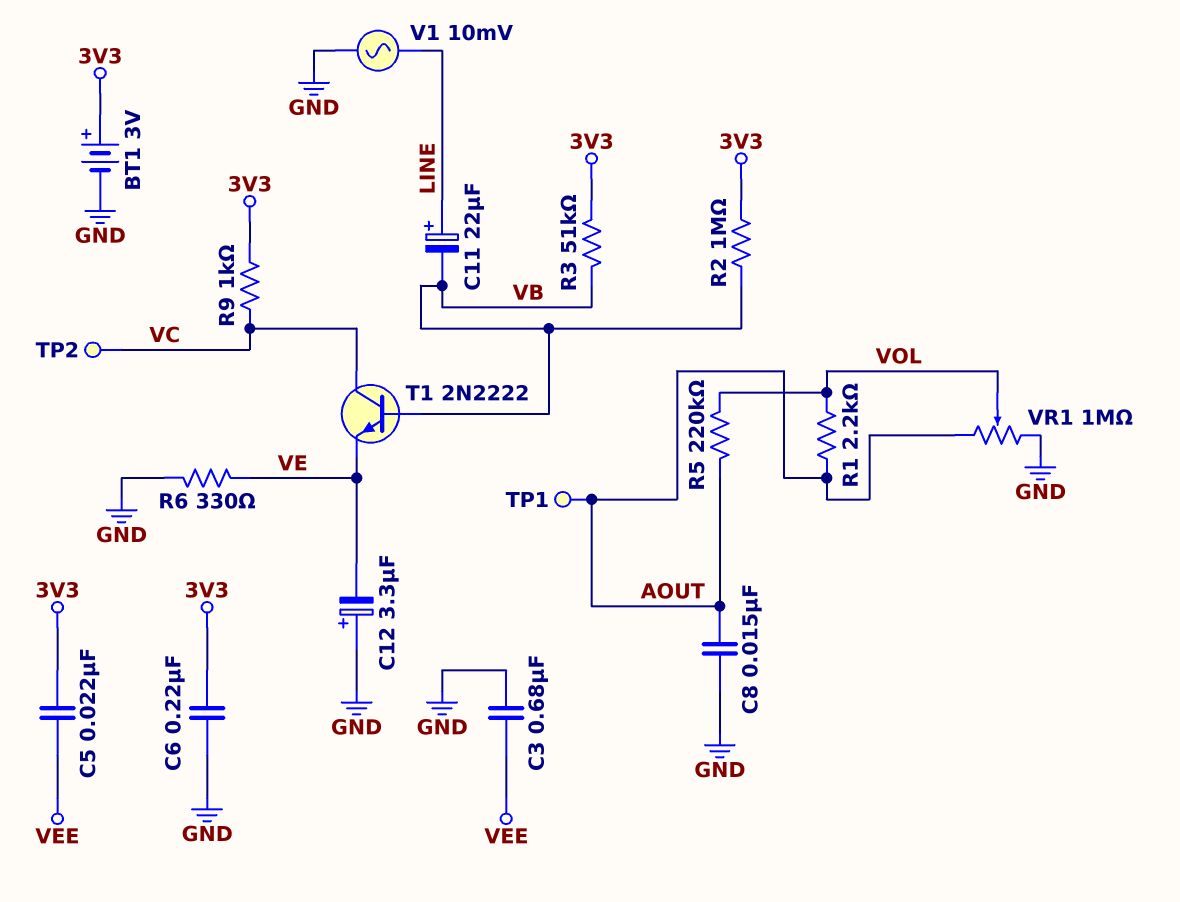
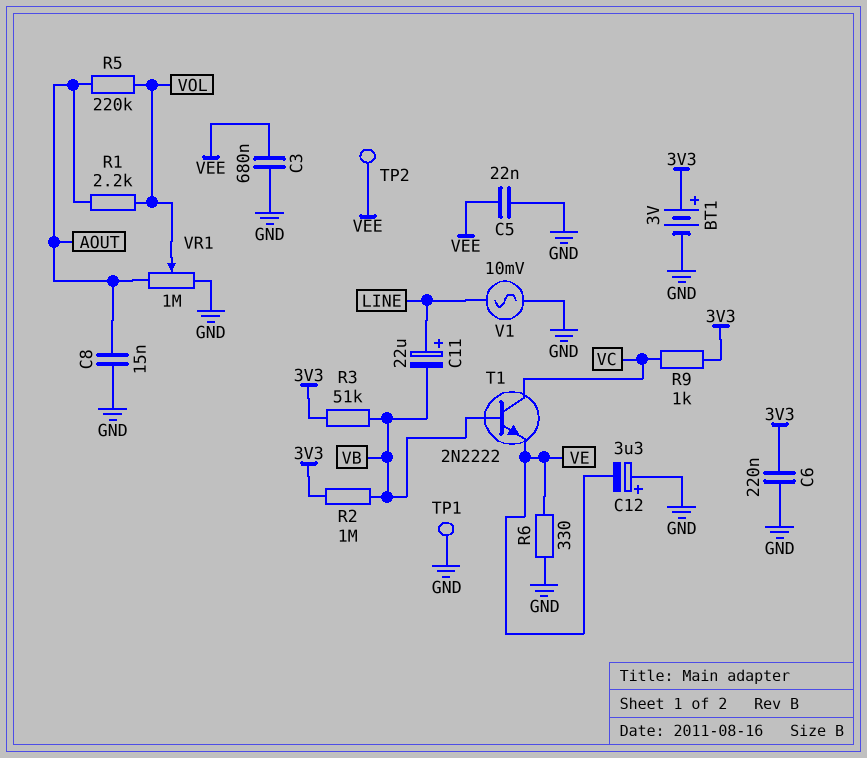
C5: 22nF (3V3, VEE) -> 22nF (GND, VEE)
TP1: test point (AOUT) -> test point (GND)
TP2: test point (VC) -> test point (VEE)

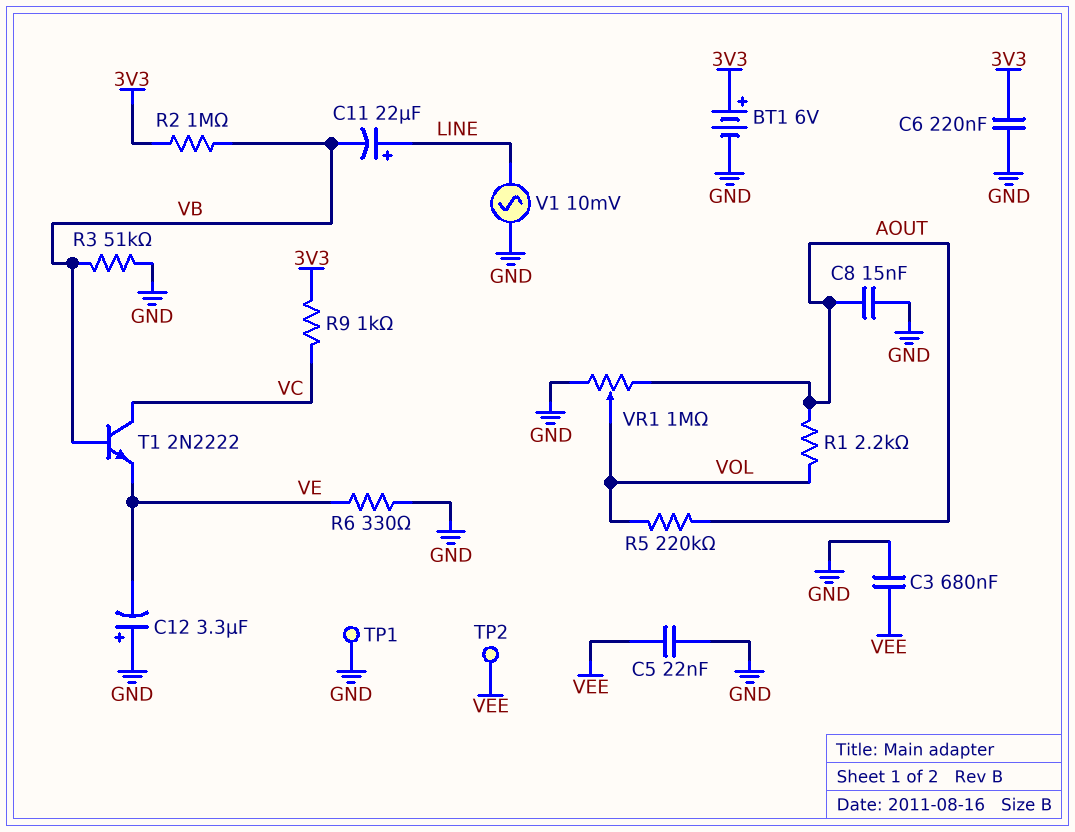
BT1: 3V (plus 3V3, minus GND) -> 6V (plus 3V3, minus GND)
R3: 51k (3V3, VB) -> 51k (GND, VB)

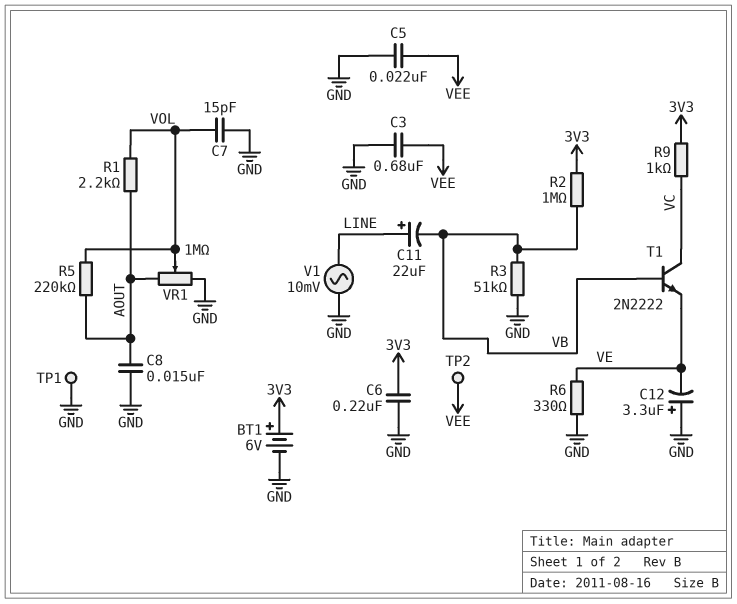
C7: none -> 15pF (GND, VOL)

